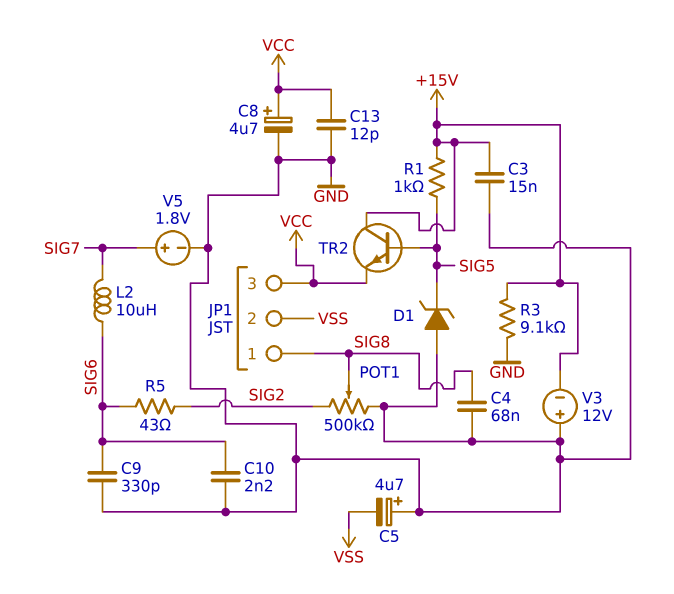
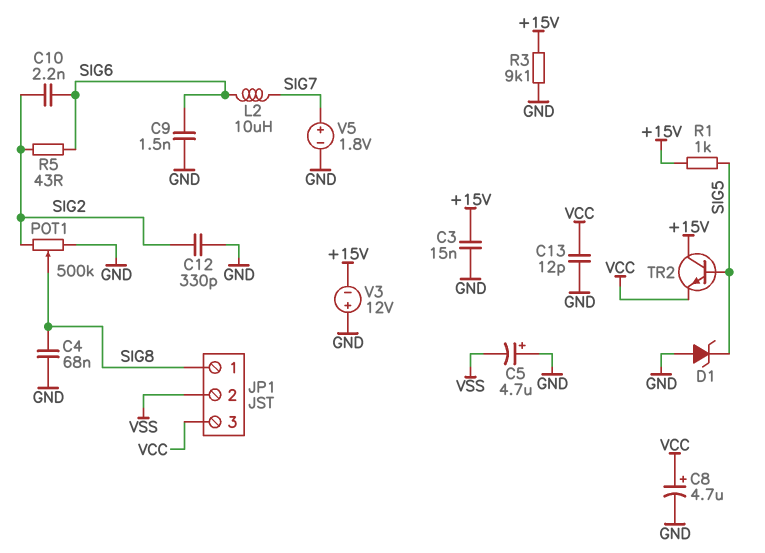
C9: 330pF (GND, SIG6) -> 1.5nF (GND, SIG6)
C10: 2.2nF (GND, SIG6) -> 2.2nF (SIG2, SIG6)
C12: none -> 330pF (GND, SIG2)

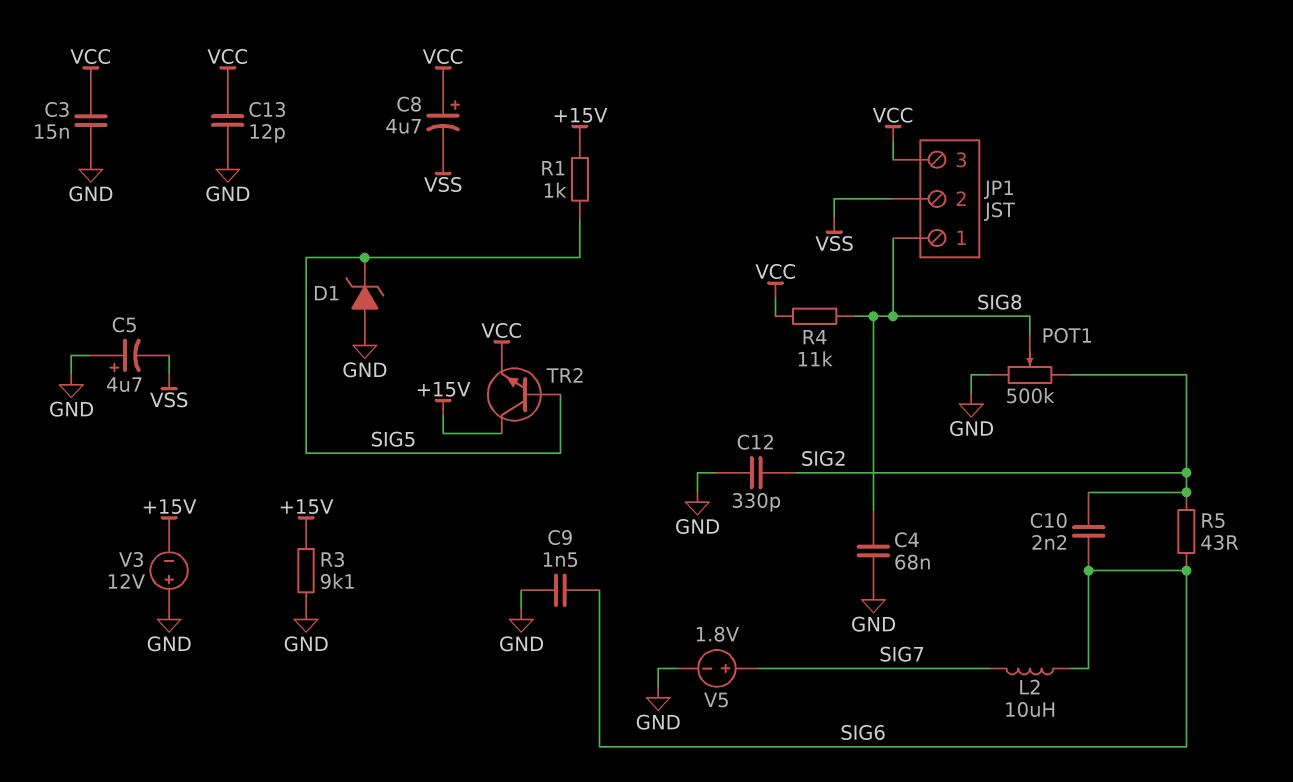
C3: 15nF (+15V, GND) -> 15nF (GND, VCC)
C8: 4.7uF (plus VCC, minus GND) -> 4.7uF (plus VCC, minus VSS)
R4: none -> 11k (SIG8, VCC)

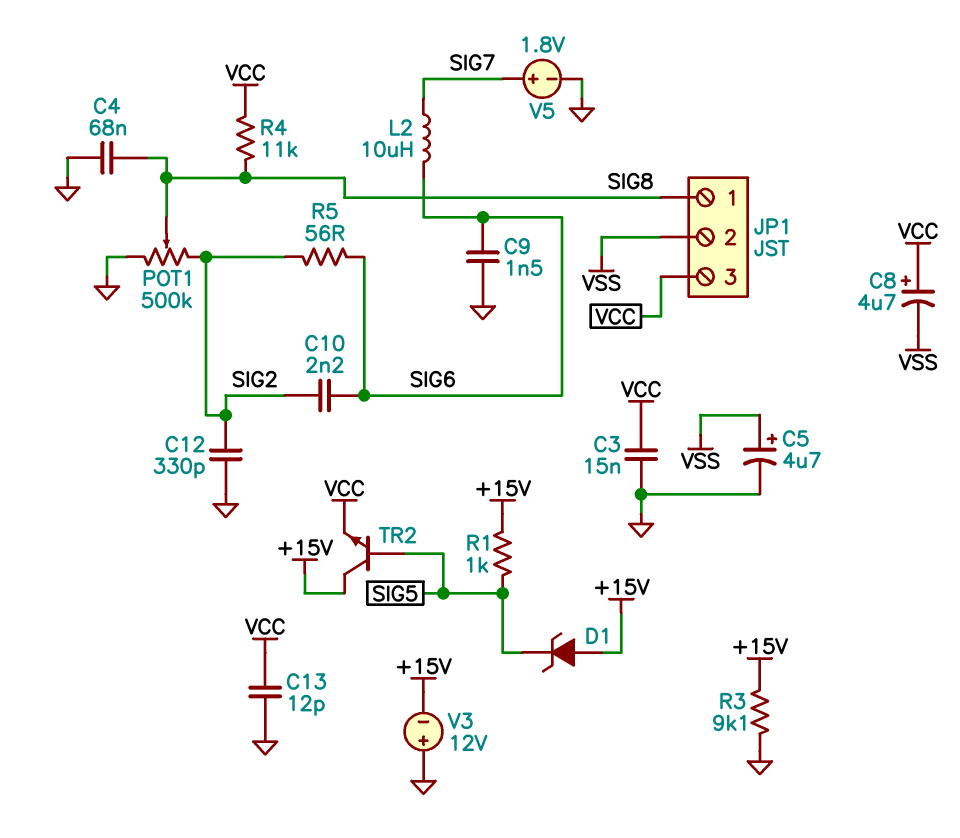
C5: 4.7uF (plus GND, minus VSS) -> 4.7uF (plus VSS, minus GND)
D1: zener (A GND, K SIG5) -> zener (A +15V, K SIG5)
R5: 43 (SIG2, SIG6) -> 56 (SIG2, SIG6)

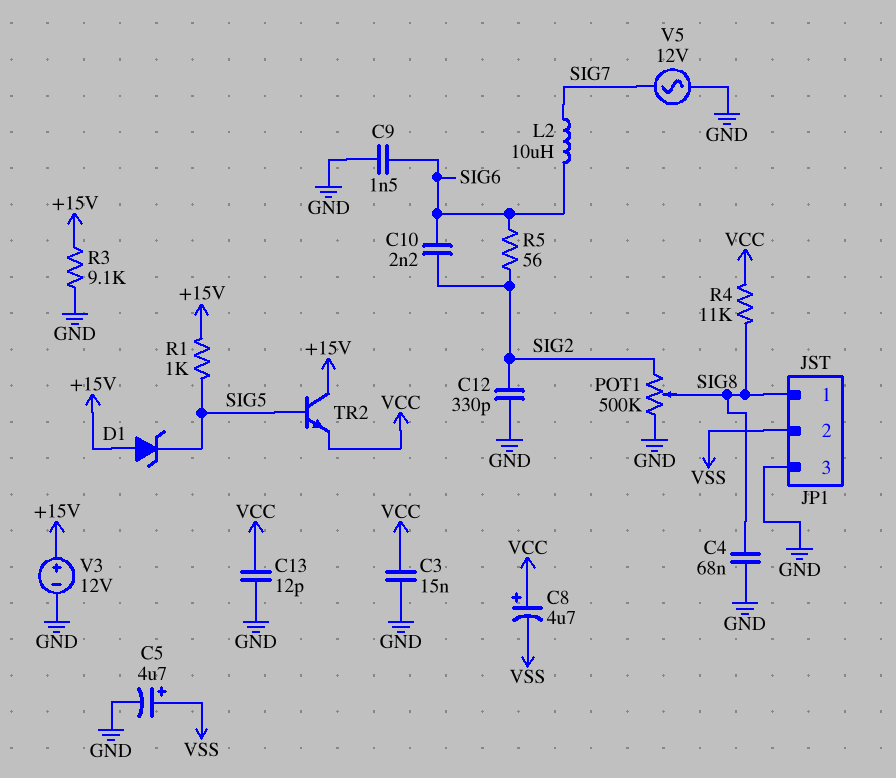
JP1 pin 3: VCC -> GND
V3: 12V (plus GND, minus +15V) -> 12V (plus +15V, minus GND)
V5: 1.8V (plus SIG7, minus GND) -> AC 12V (GND, SIG7)

